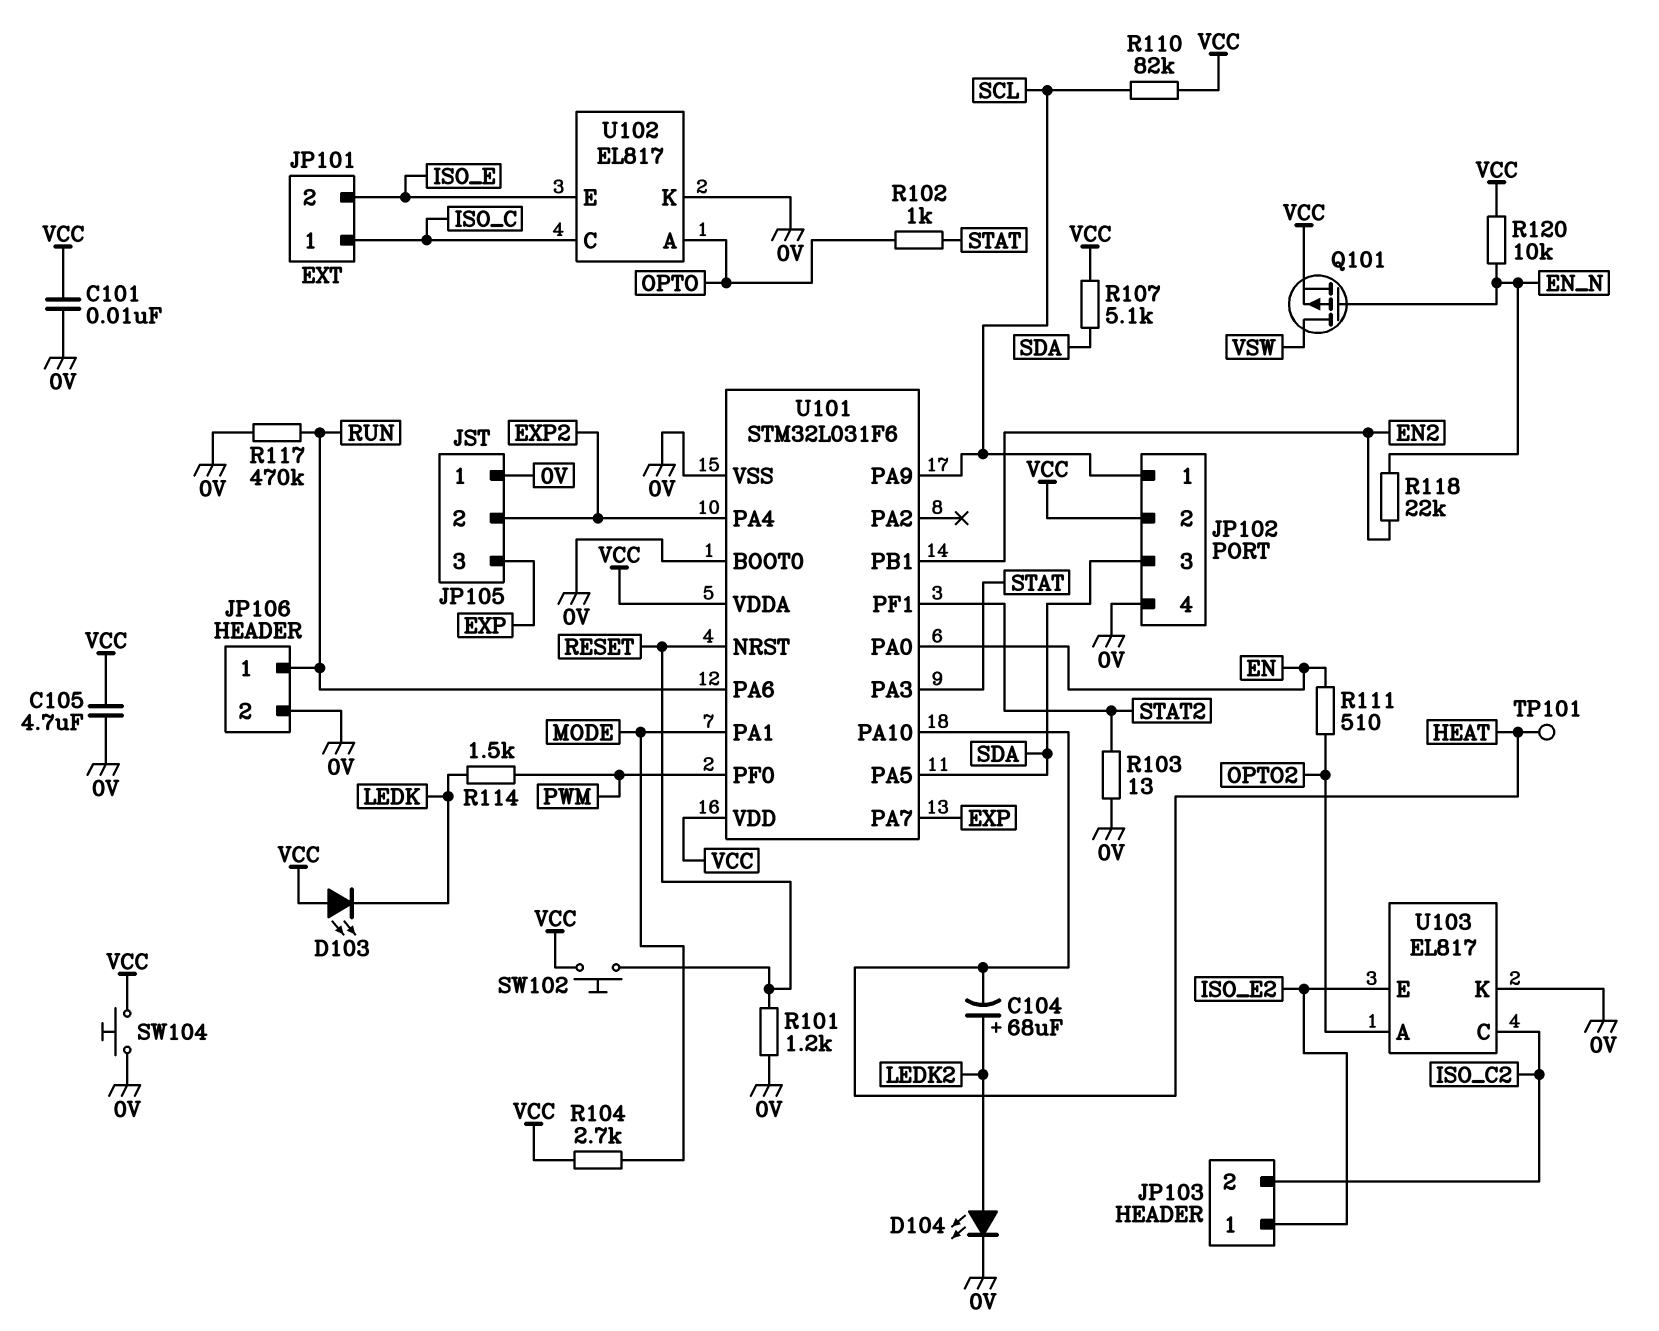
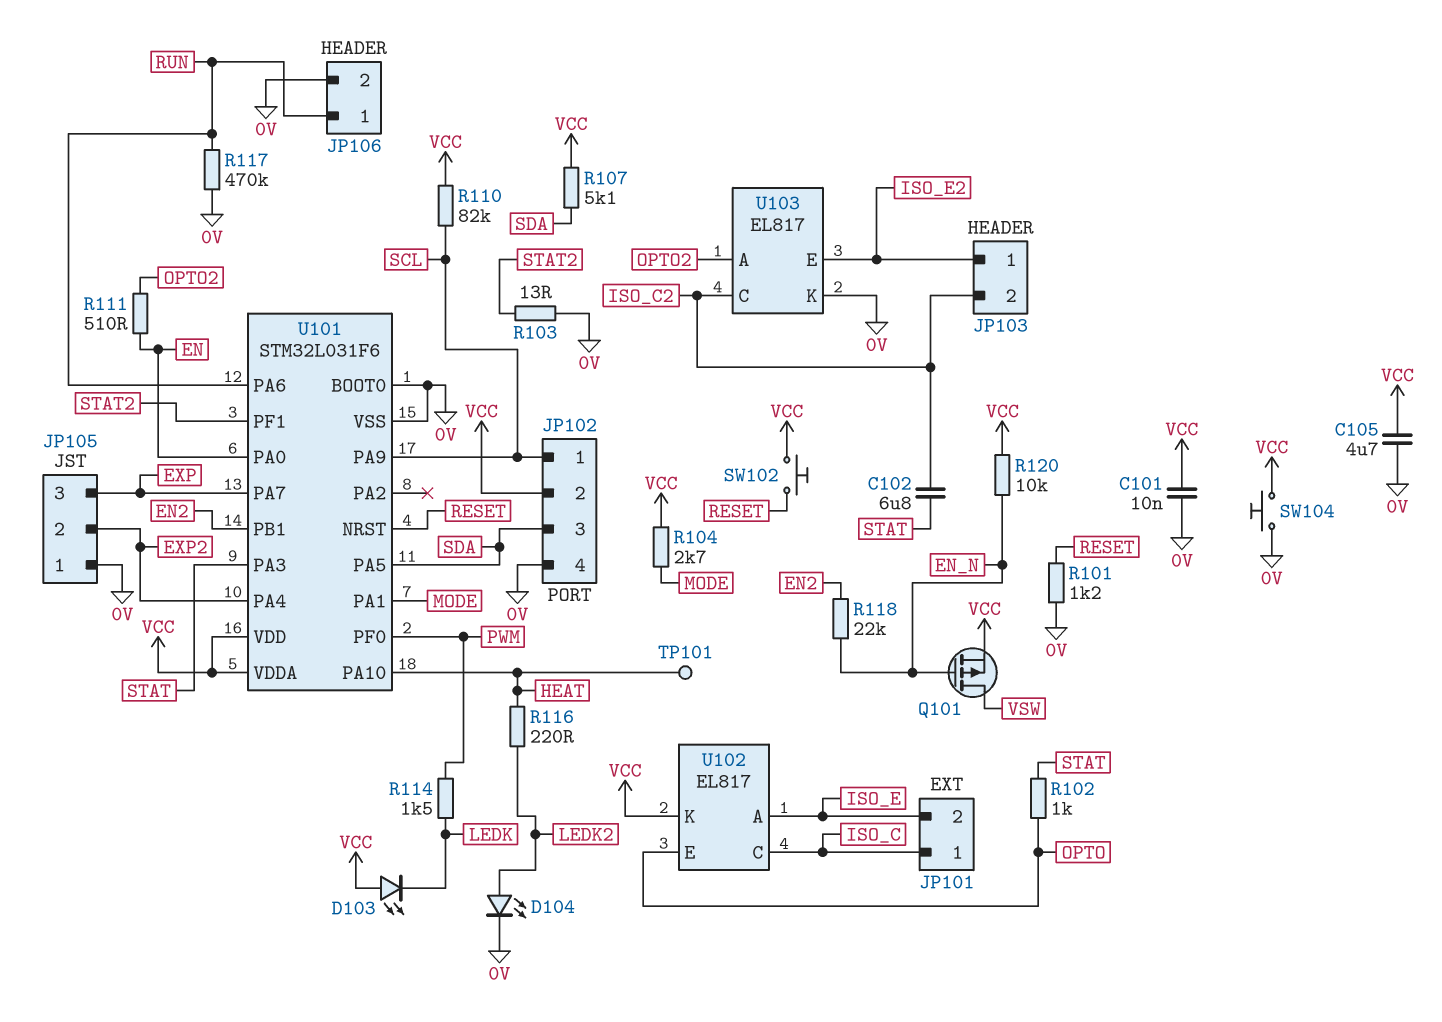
C102: none -> 6.8uF (ISO_C2, STAT)
C104: 68uF (plus LEDK2, minus HEAT) -> none
R116: none -> 220 (HEAT, LEDK2)
U102 pin A: OPTO -> ISO_E
U102 pin E: ISO_E -> OPTO
U102 pin K: 0V -> VCC

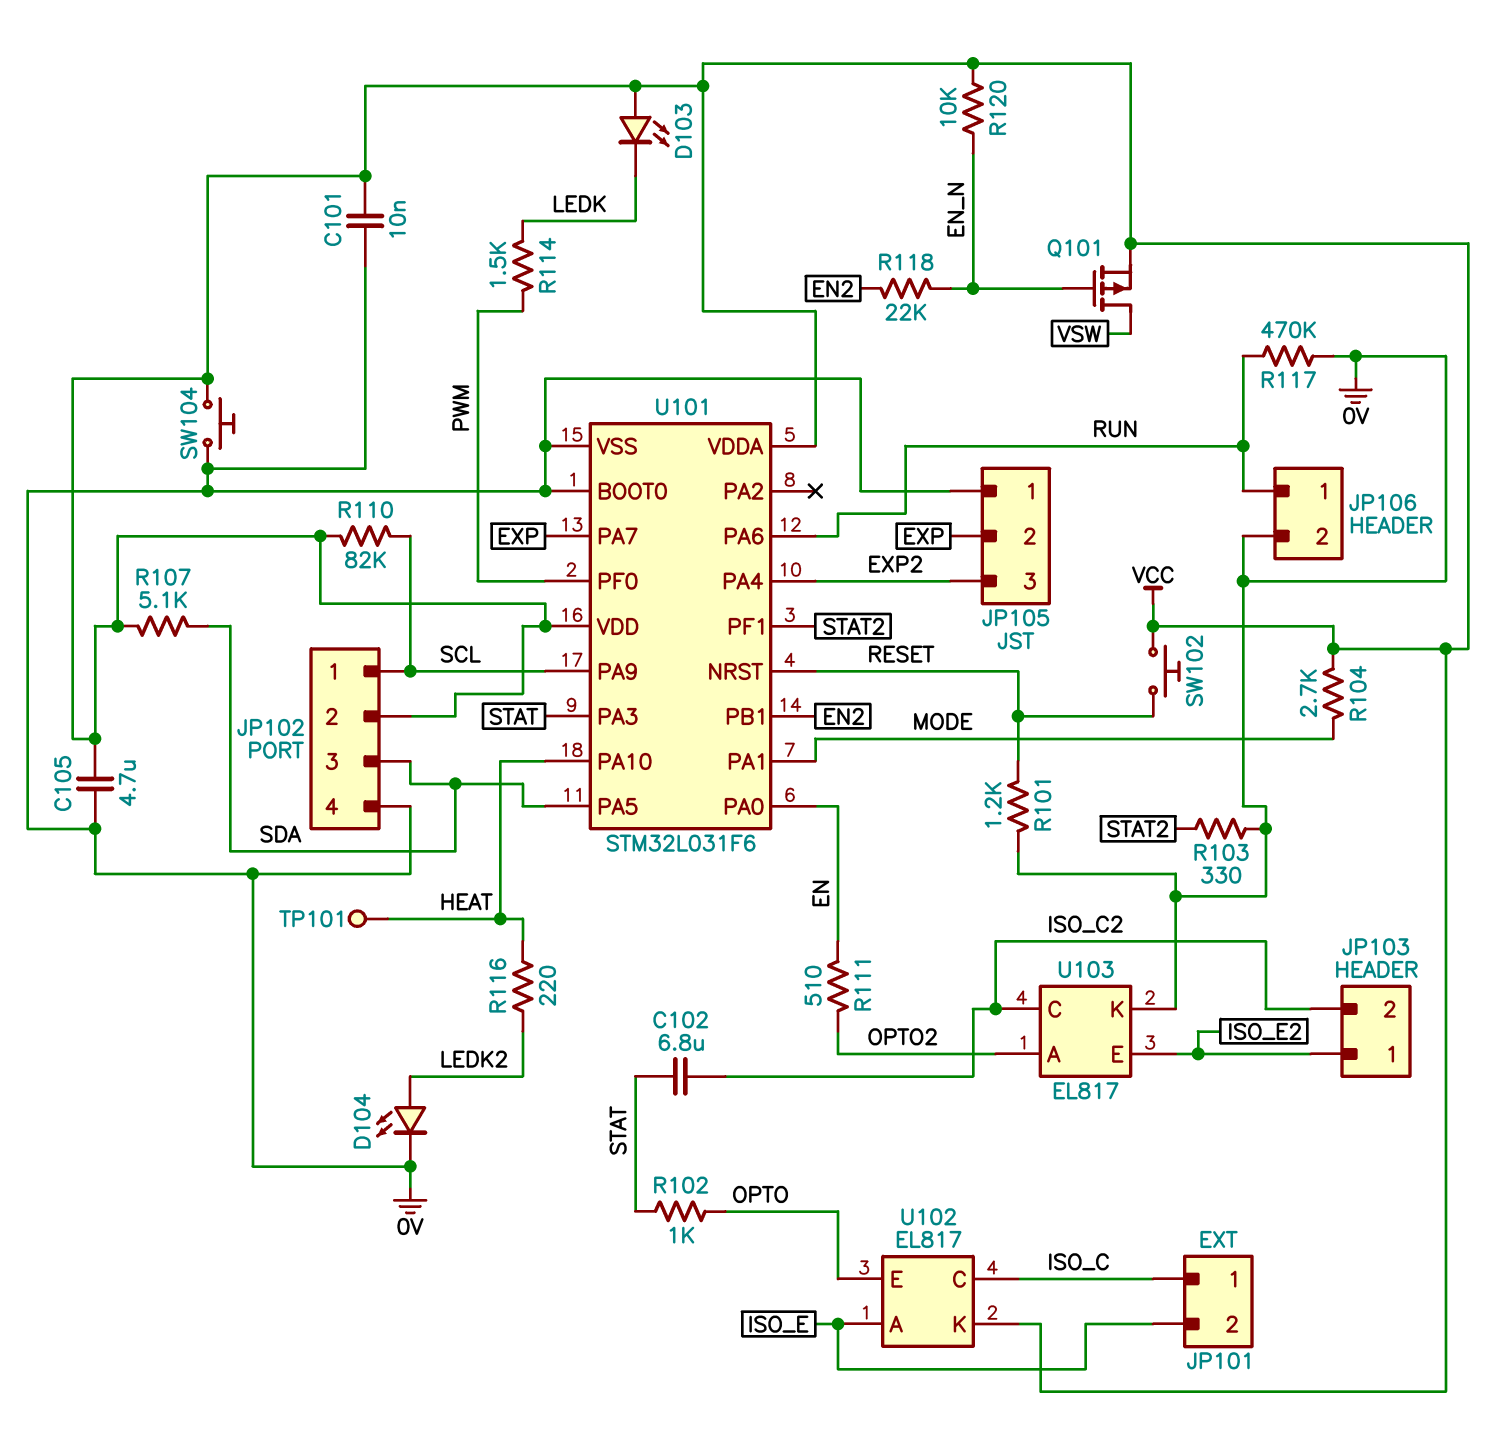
JP105 pin 2: EXP2 -> EXP
JP105 pin 3: EXP -> EXP2
R103: 13 (0V, STAT2) -> 330 (0V, STAT2)

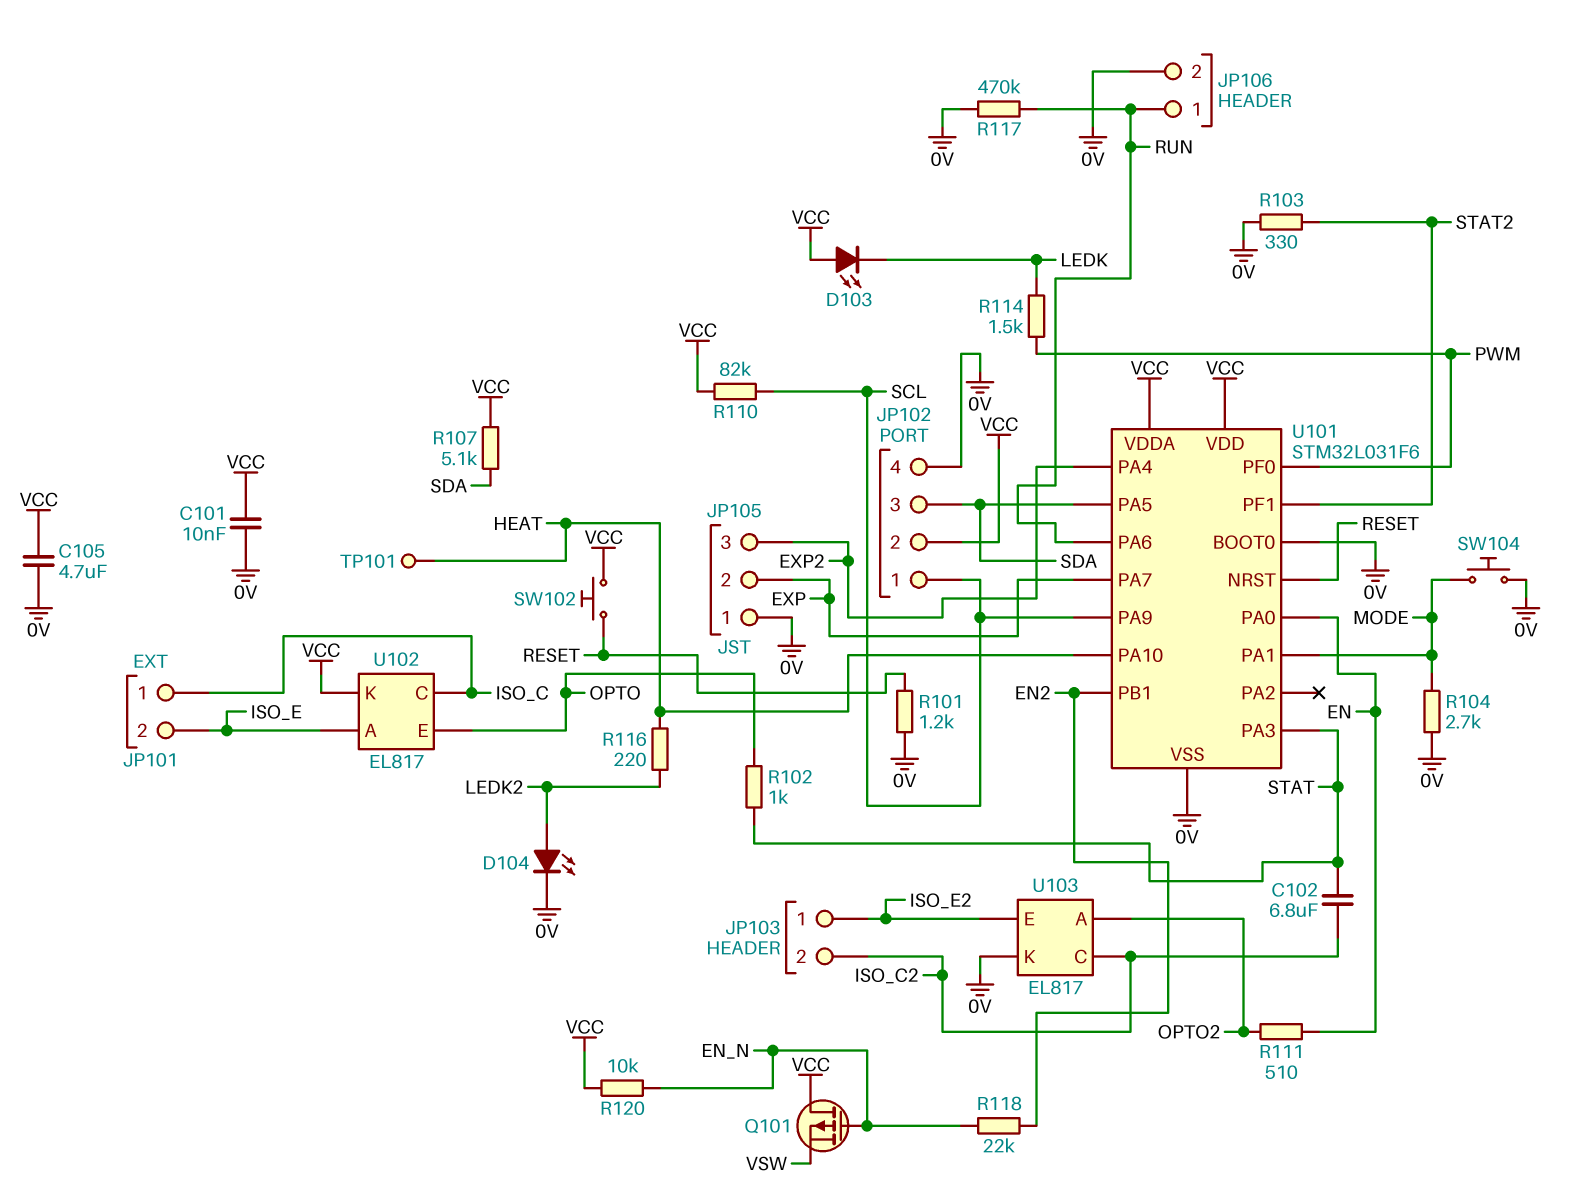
Q101: PMOS (G EN_N, D VSW, S VCC) -> PMOS (G EN_N, D VCC, S VSW)
R104: 2.7k (MODE, VCC) -> 2.7k (0V, MODE)
SW104: button (0V, VCC) -> button (0V, MODE)

